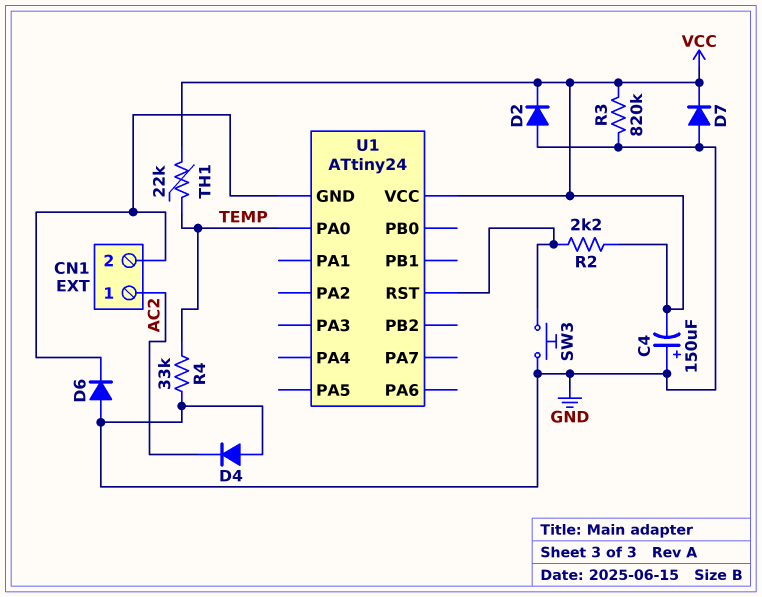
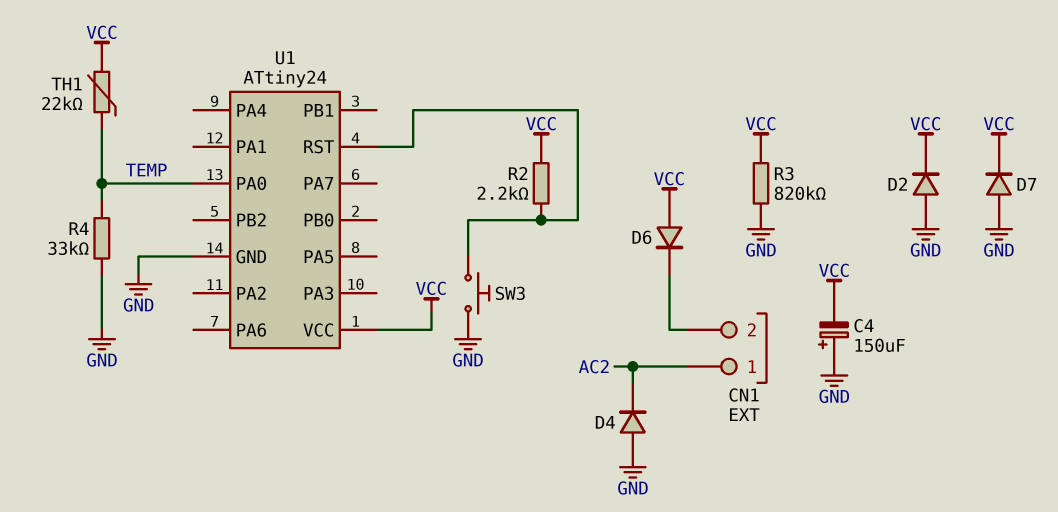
D6: diode (A GND, K CN1/2) -> diode (A VCC, K CN1/2)
U1 pin GND: CN1/2 -> GND

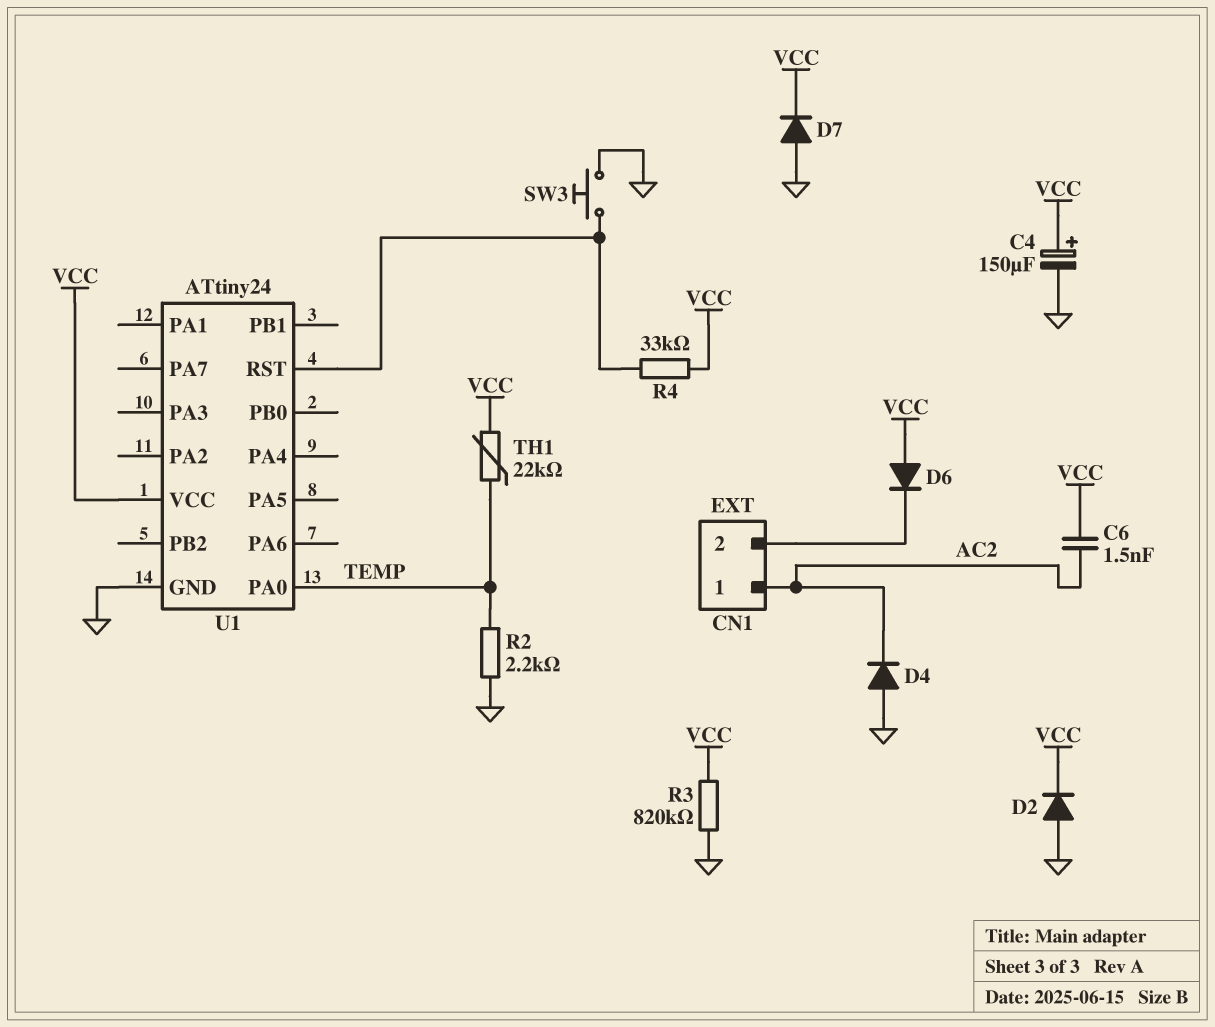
C4: 150uF (plus GND, minus VCC) -> 150uF (plus VCC, minus GND)
C6: none -> 1.5nF (AC2, VCC)
R2: 2.2k (U1/RST, VCC) -> 2.2k (GND, TEMP)
R4: 33k (GND, TEMP) -> 33k (U1/RST, VCC)

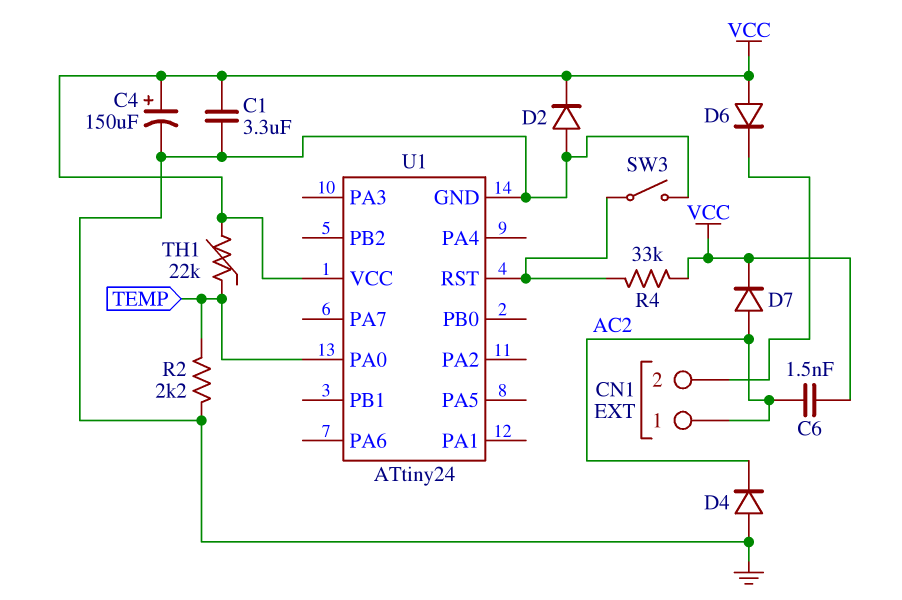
C1: none -> 3.3uF (GND, VCC)
D7: diode (A GND, K VCC) -> diode (A AC2, K VCC)
R3: 820k (GND, VCC) -> none
SW3: button (GND, U1/RST) -> switch (GND, U1/RST)

